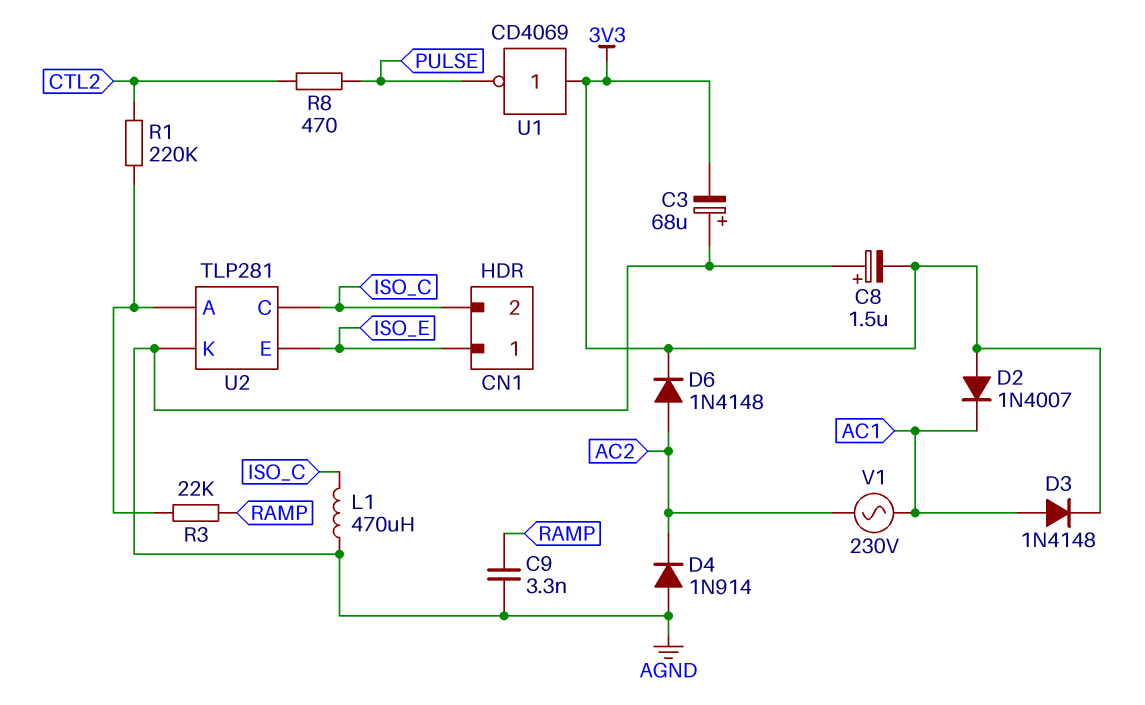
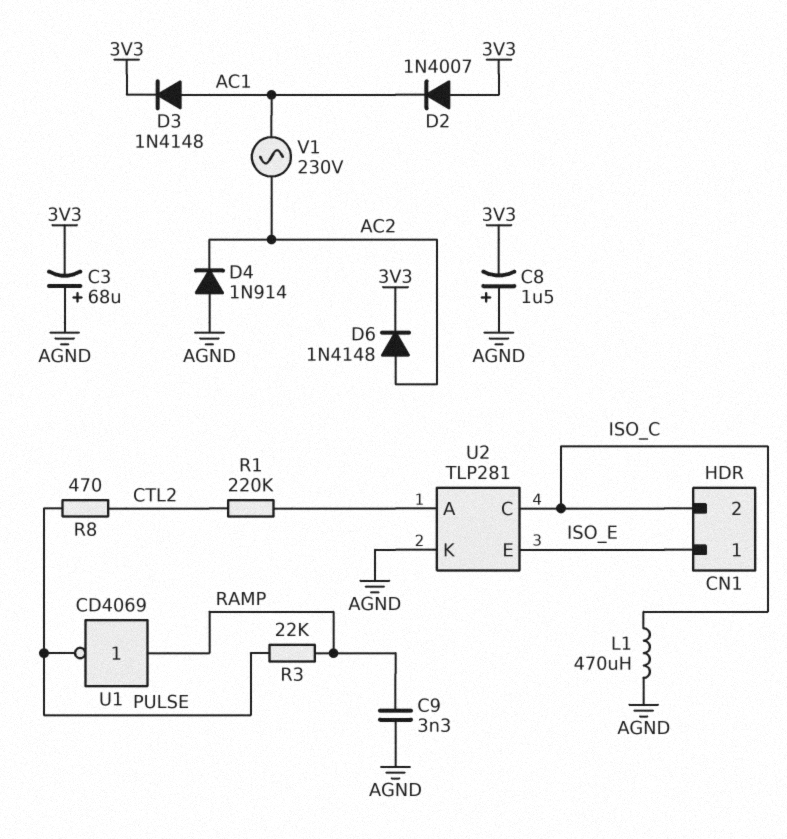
R3: 22k (RAMP, U2/A) -> 22k (PULSE, RAMP)
U1: NOT CD4069 (in 3V3, out PULSE) -> NOT CD4069 (in RAMP, out PULSE)

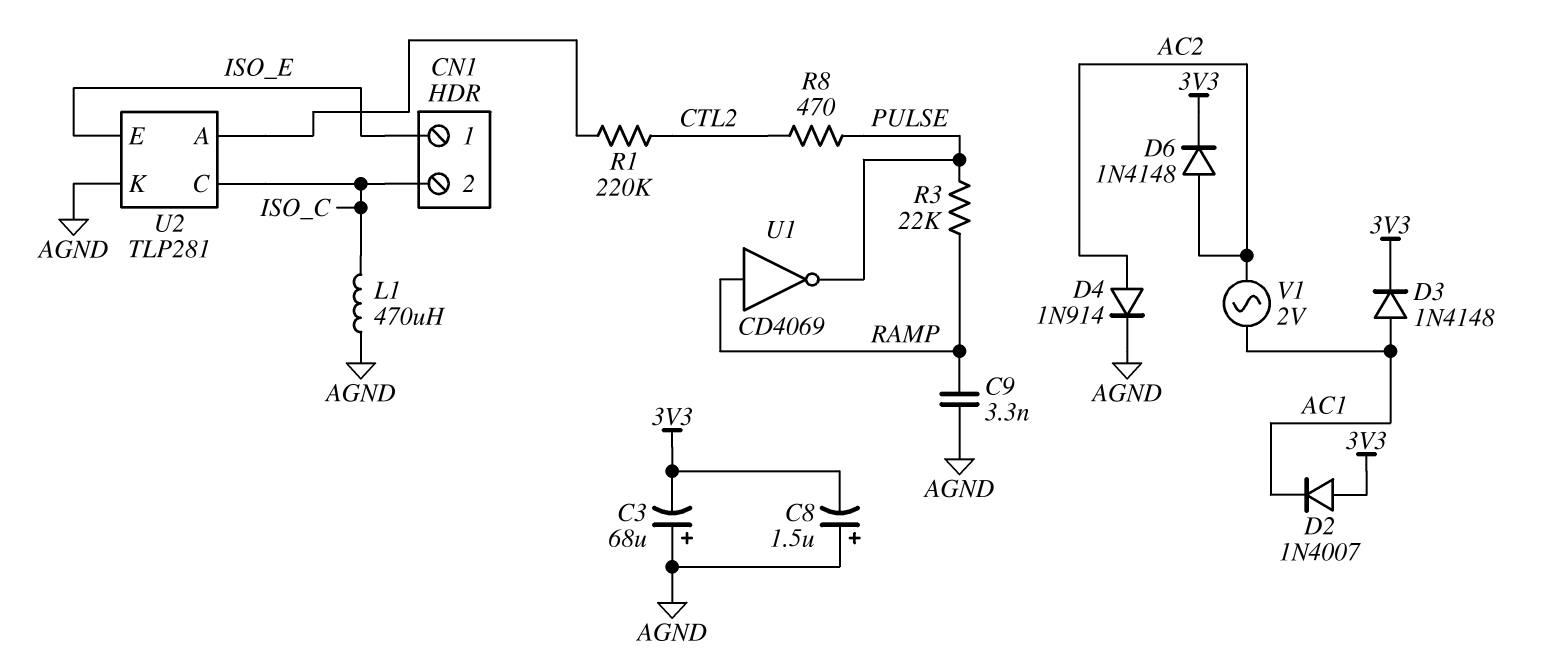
D4: diode 1N914 (A AGND, K AC2) -> diode 1N914 (A AC2, K AGND)
V1: AC 230V (AC1, AC2) -> AC 2V (AC1, AC2)

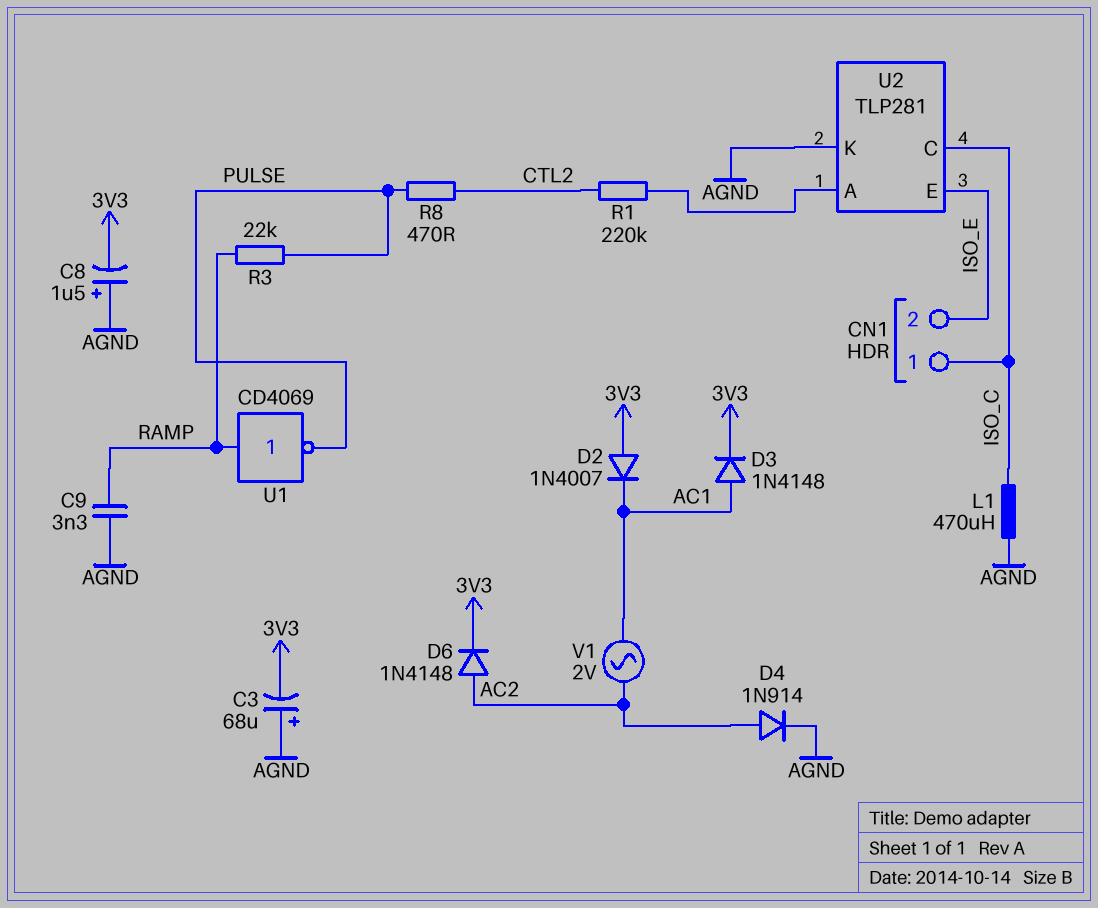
CN1 pin 1: ISO_E -> ISO_C
CN1 pin 2: ISO_C -> ISO_E

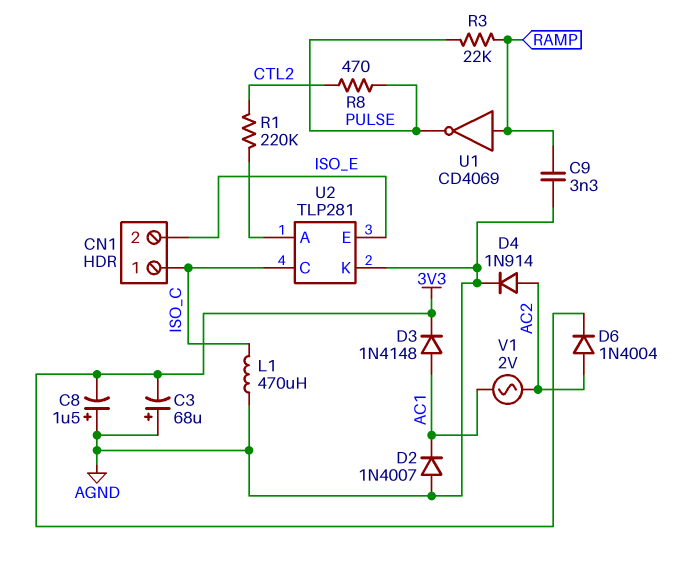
D2: diode 1N4007 (A 3V3, K AC1) -> diode 1N4007 (A AGND, K AC1)
D6: diode 1N4148 (A AC2, K 3V3) -> diode 1N4004 (A AC2, K 3V3)

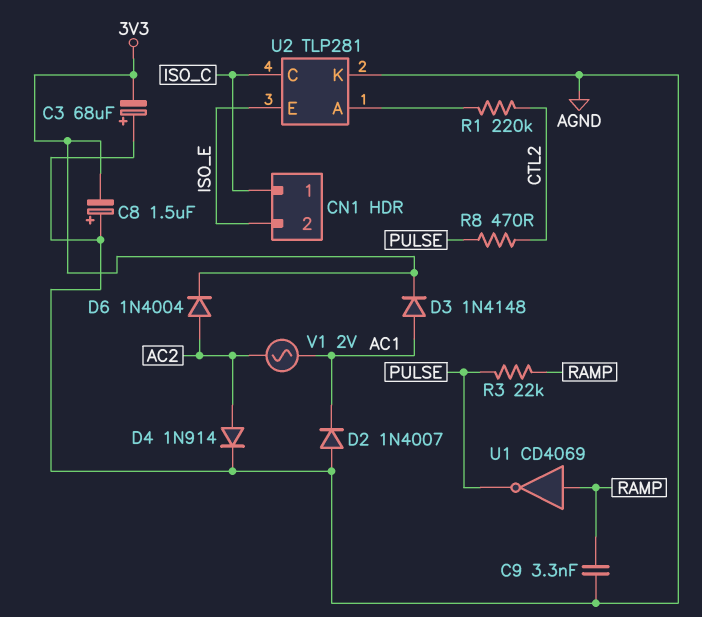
L1: 470uH (AGND, ISO_C) -> none

